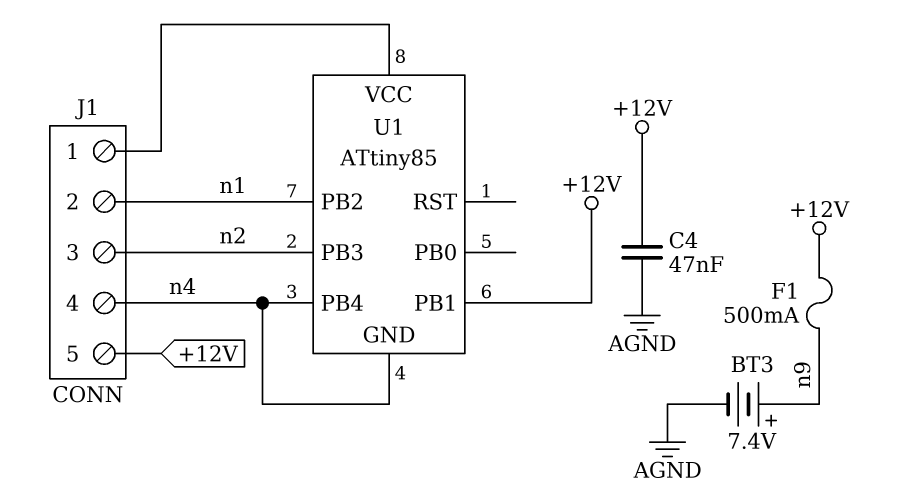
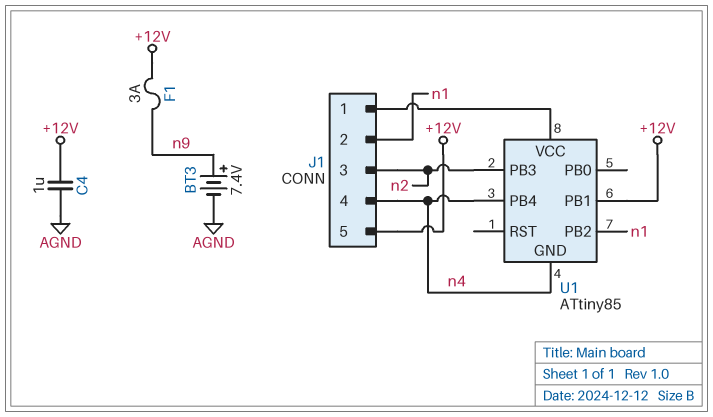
C4: 47nF (+12V, AGND) -> 1uF (+12V, AGND)
F1: 500mA (+12V, n9) -> 3A (+12V, n9)

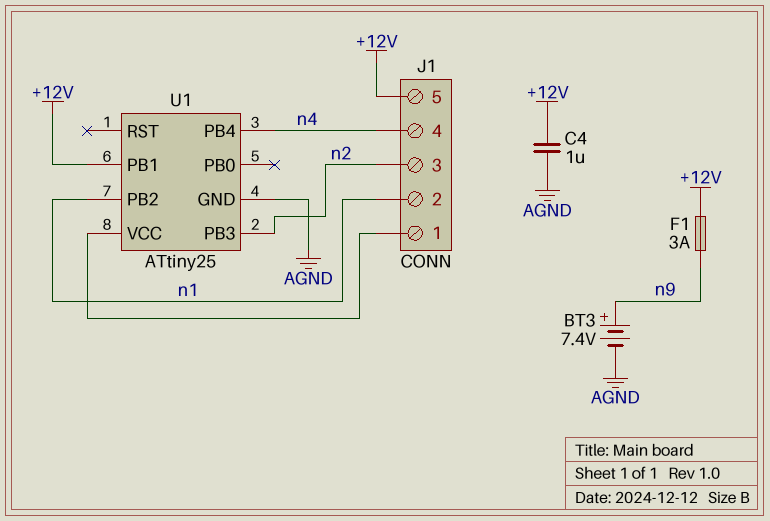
U1: ATtiny85 -> ATtiny25
U1 pin GND: n4 -> AGND

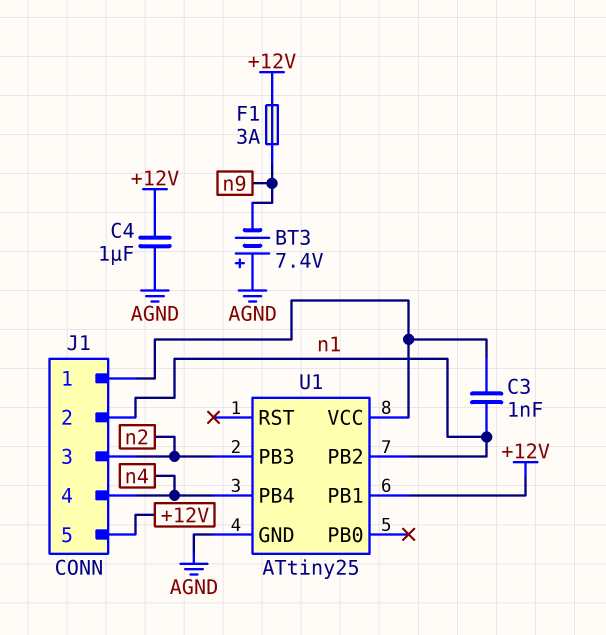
BT3: 7.4V (plus n9, minus AGND) -> 7.4V (plus AGND, minus n9)
C3: none -> 1nF (J1/1, n1)

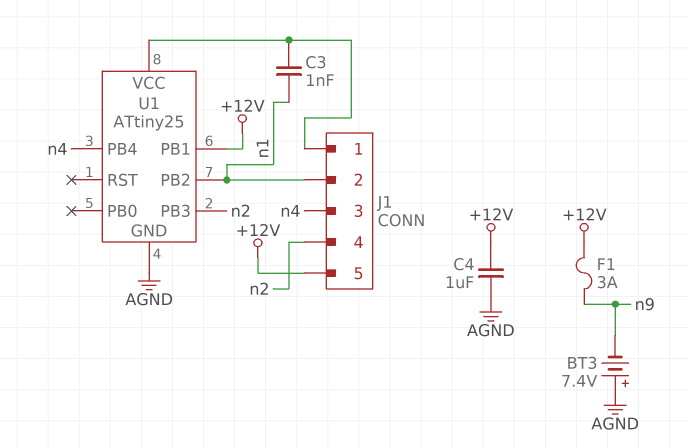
J1 pin 3: n2 -> n4
J1 pin 4: n4 -> n2

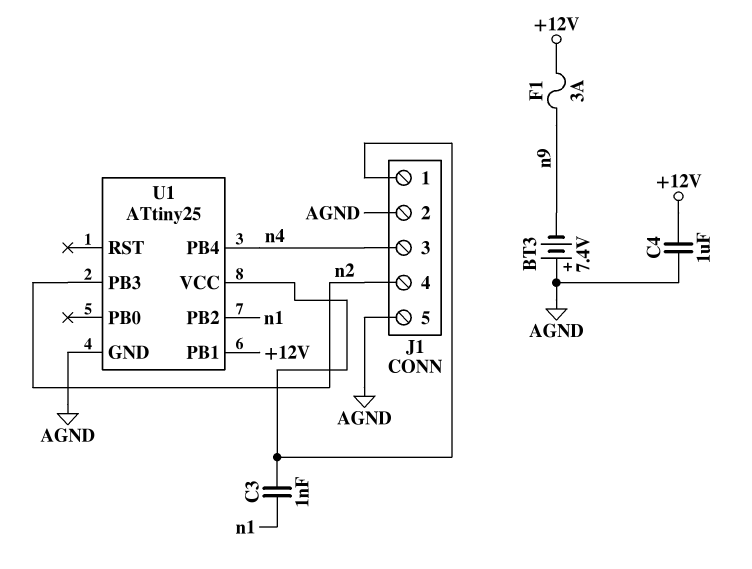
J1 pin 2: n1 -> AGND
J1 pin 5: +12V -> AGND

